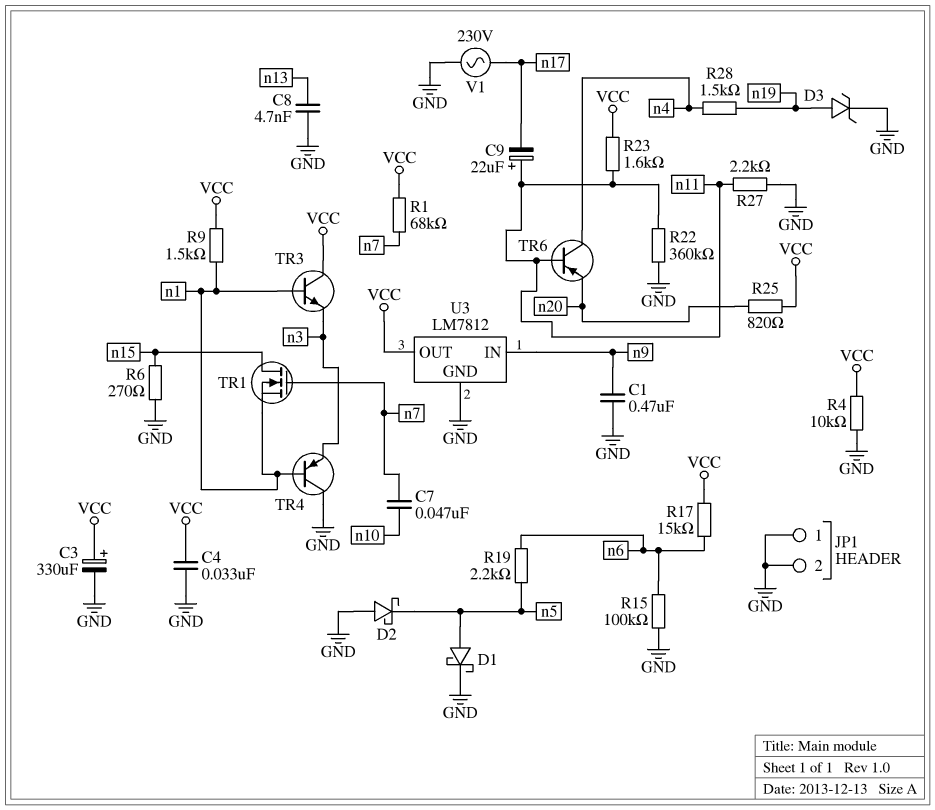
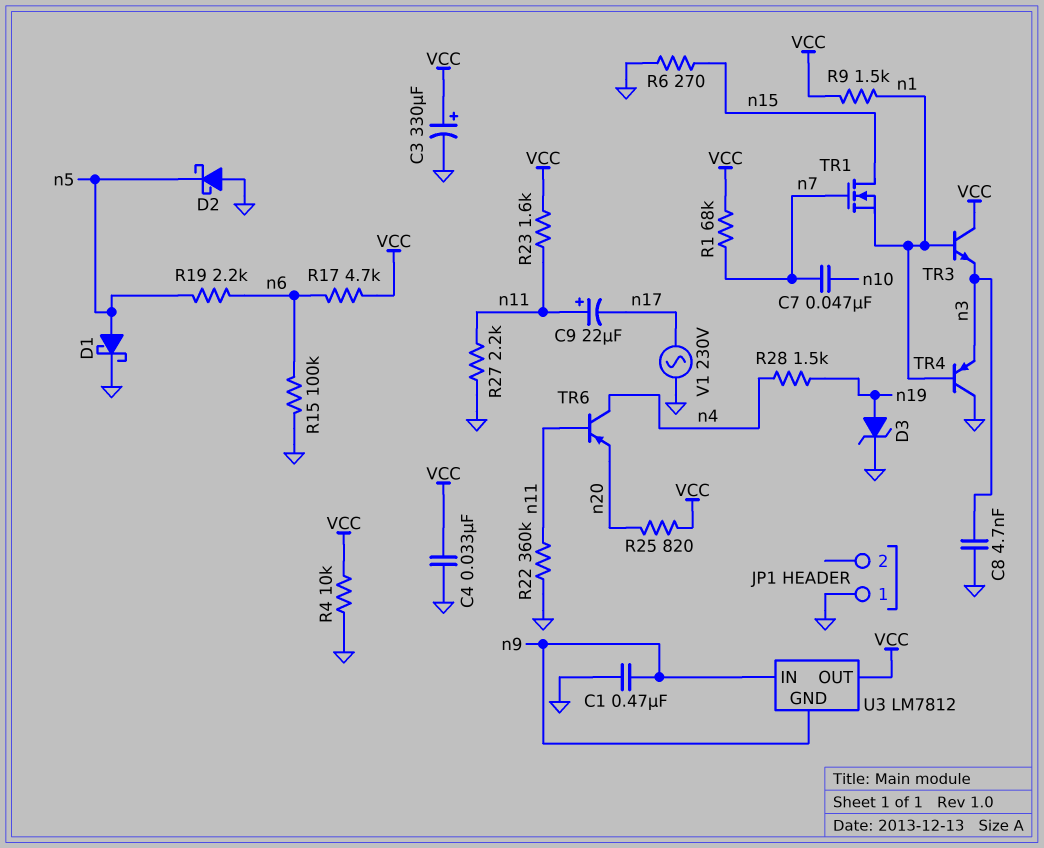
C8: 4.7nF (GND, n13) -> 4.7nF (GND, n3)
JP1 pin 2: GND -> none
R17: 15k (VCC, n6) -> 4.7k (VCC, n6)
U3 pin GND: GND -> n9

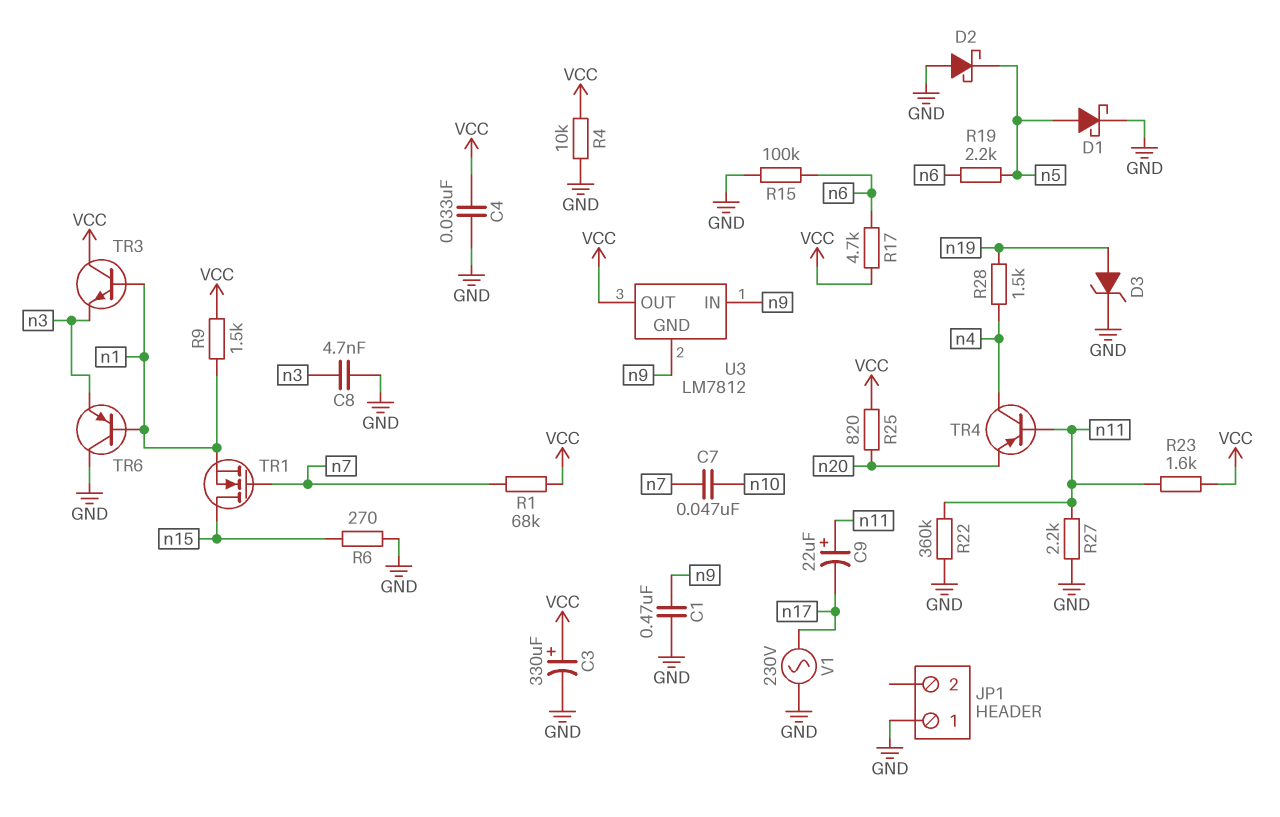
TR4: PNP (B n1, C GND, E n3) -> PNP (B n11, C n4, E n20)
TR6: PNP (B n11, C n4, E n20) -> PNP (B n1, C GND, E n3)

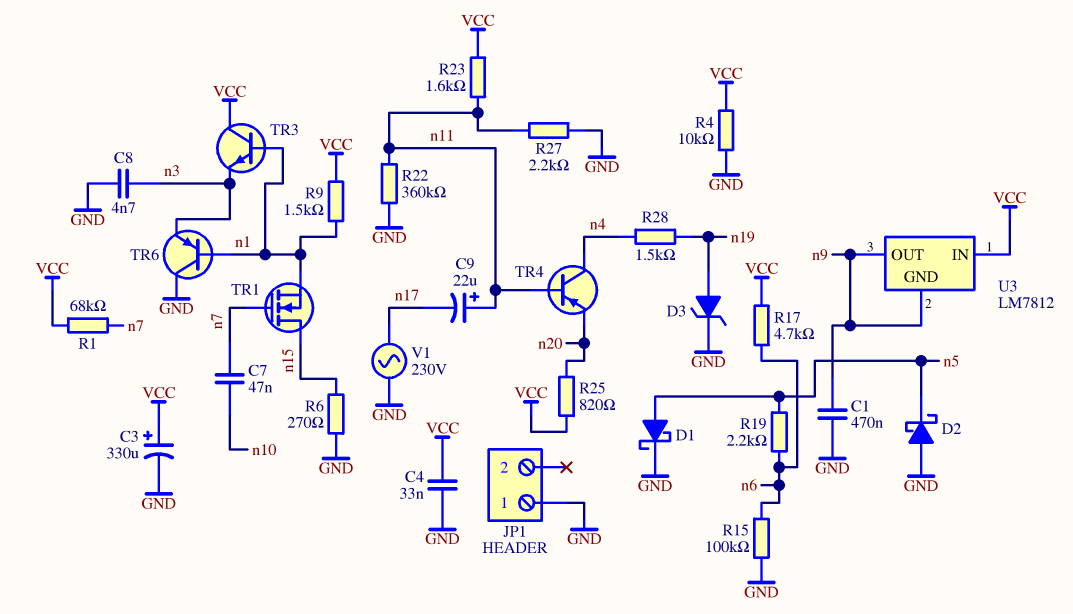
U3 pin IN: n9 -> VCC
U3 pin OUT: VCC -> n9

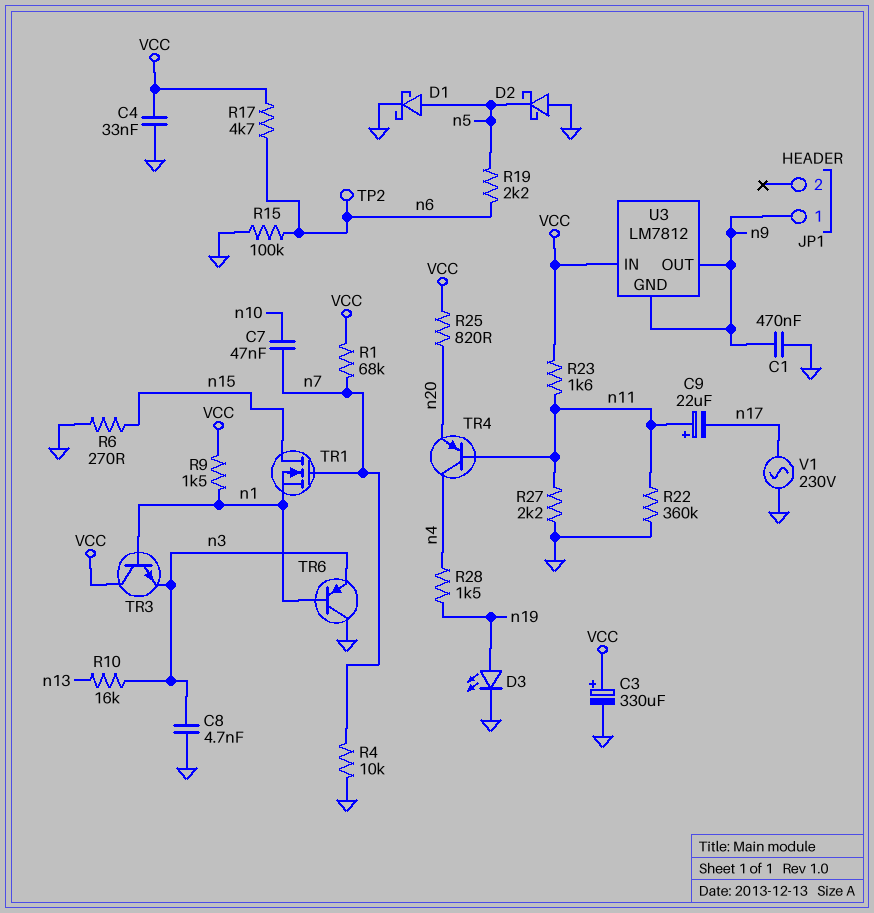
D3: zener (A n19, K GND) -> LED (A n19, K GND)
JP1 pin 1: GND -> n9
R4: 10k (GND, VCC) -> 10k (GND, n7)
R10: none -> 16k (n3, n13)
TP2: none -> test point (n6)

